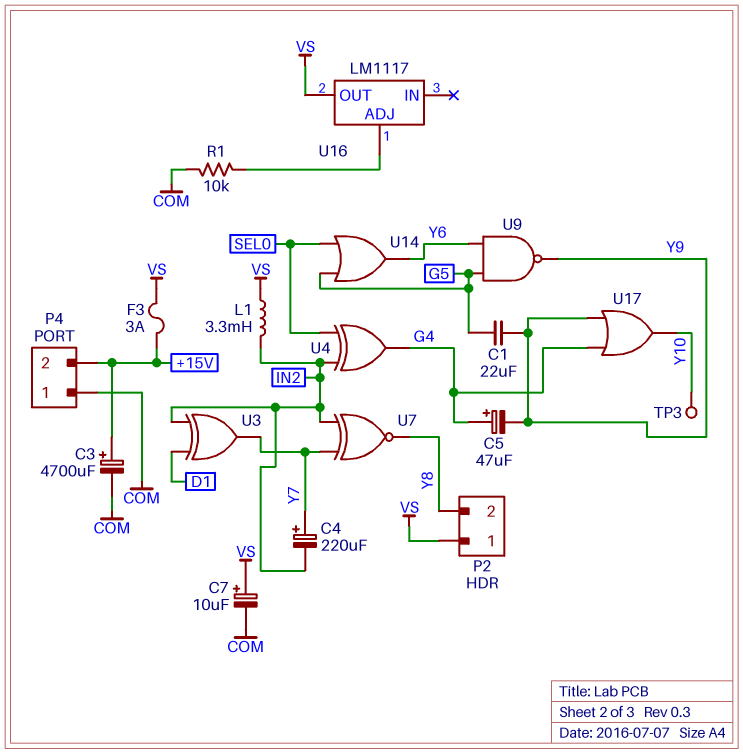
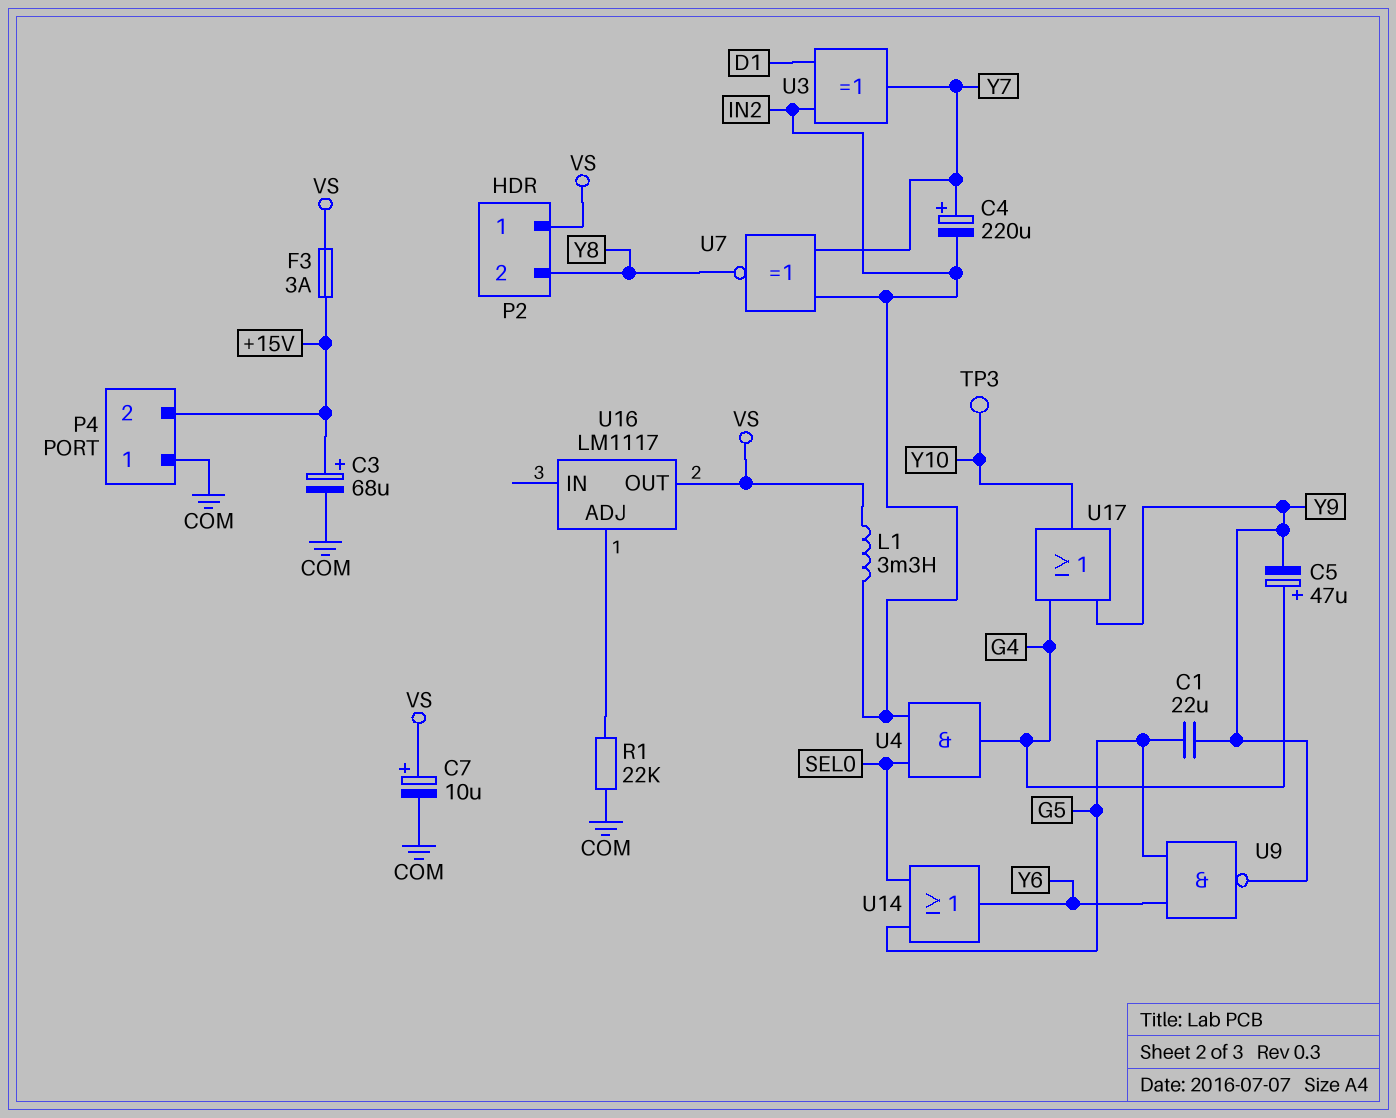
C3: 4700uF (plus +15V, minus COM) -> 68uF (plus +15V, minus COM)
R1: 10k (COM, U16/ADJ) -> 22k (COM, U16/ADJ)
U4: XOR (in IN2, in SEL0, out G4) -> AND (in IN2, in SEL0, out G4)

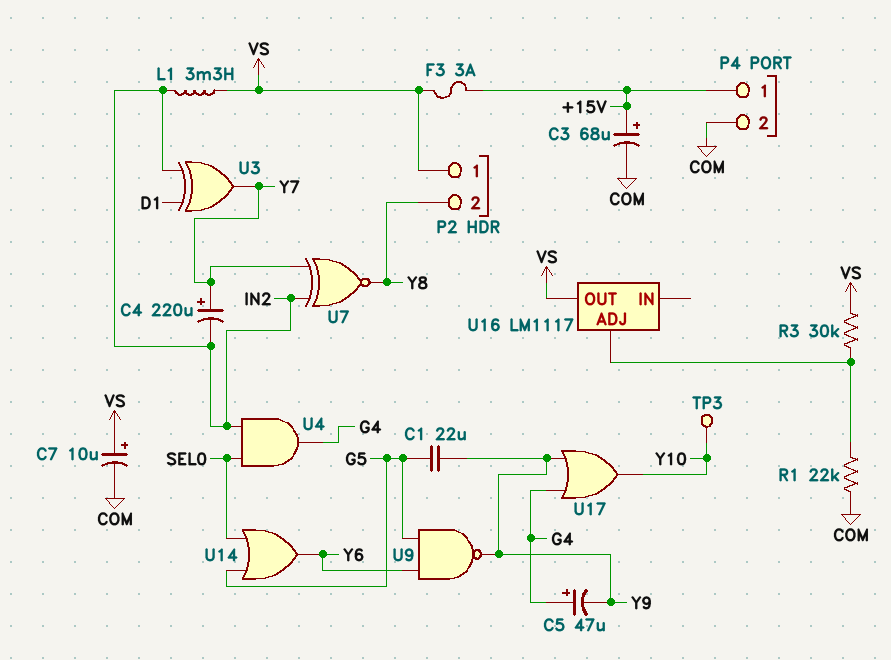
P4 pin 1: COM -> +15V
P4 pin 2: +15V -> COM
R3: none -> 30k (U16/ADJ, VS)

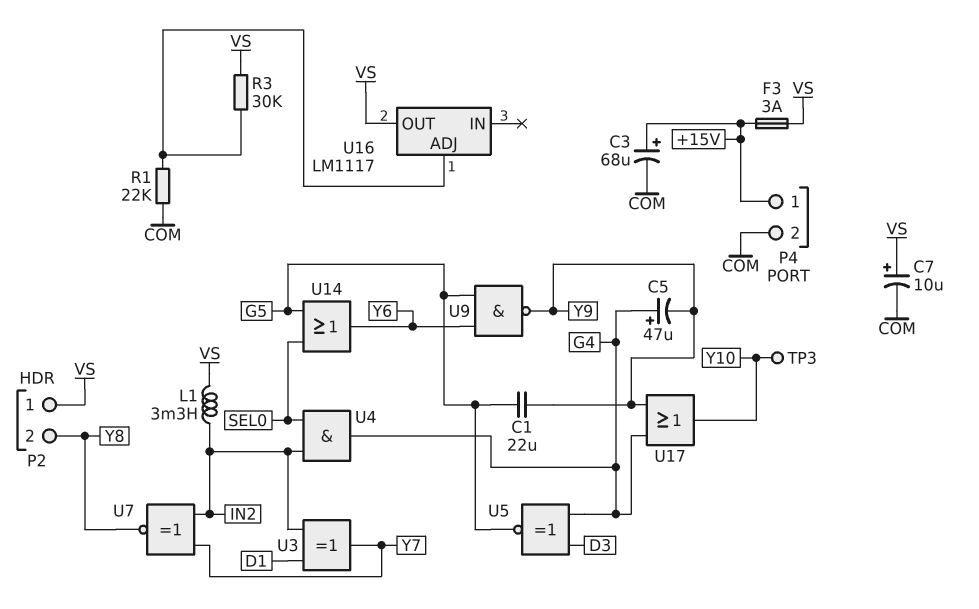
C4: 220uF (plus Y7, minus IN2) -> none
U5: none -> XNOR (in D3, in G4, out G5)

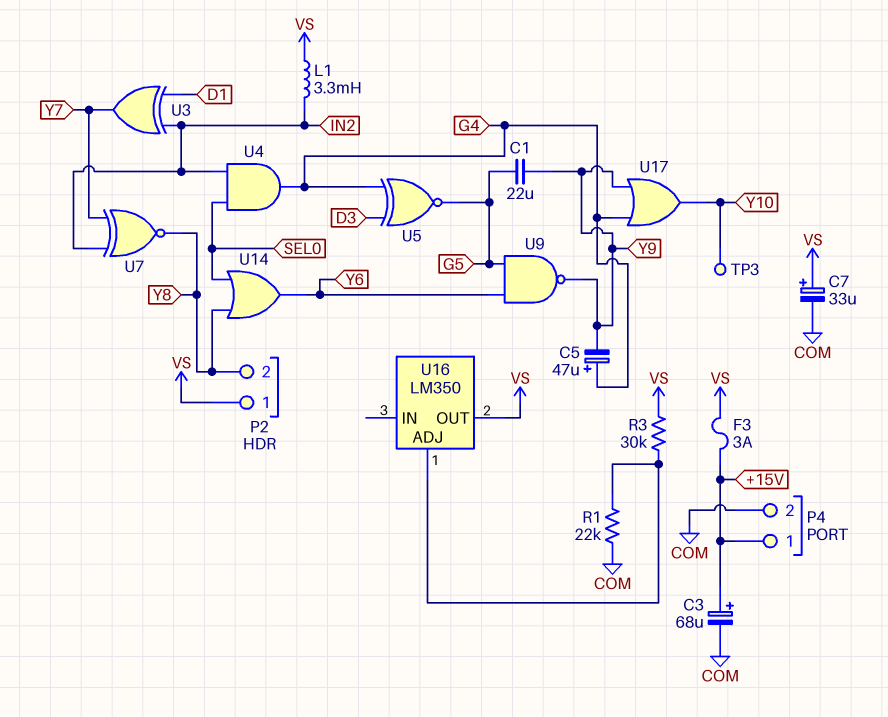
C7: 10uF (plus VS, minus COM) -> 33uF (plus VS, minus COM)
U14: OR (in G5, in SEL0, out Y6) -> OR (in SEL0, in Y8, out Y6)
U16: LM1117 -> LM350

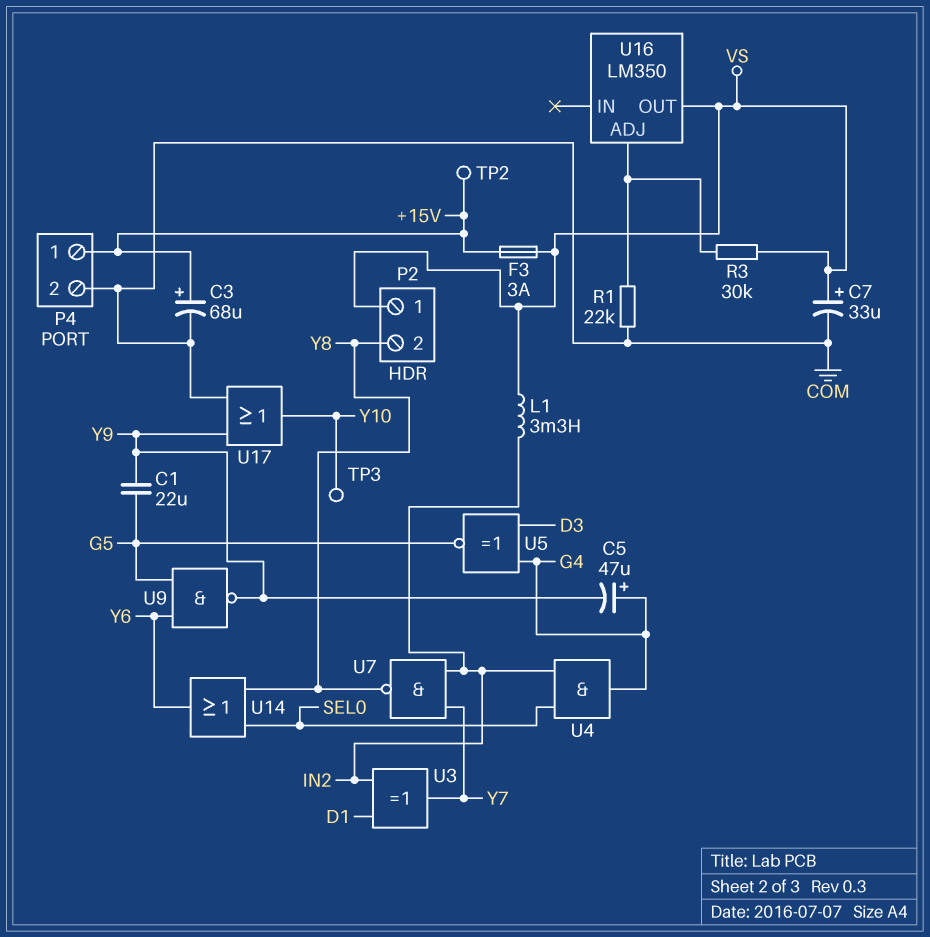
TP2: none -> test point (+15V)
U7: XNOR (in IN2, in Y7, out Y8) -> NAND (in IN2, in Y7, out Y8)
U17: OR (in G4, in Y9, out Y10) -> OR (in COM, in Y9, out Y10)

